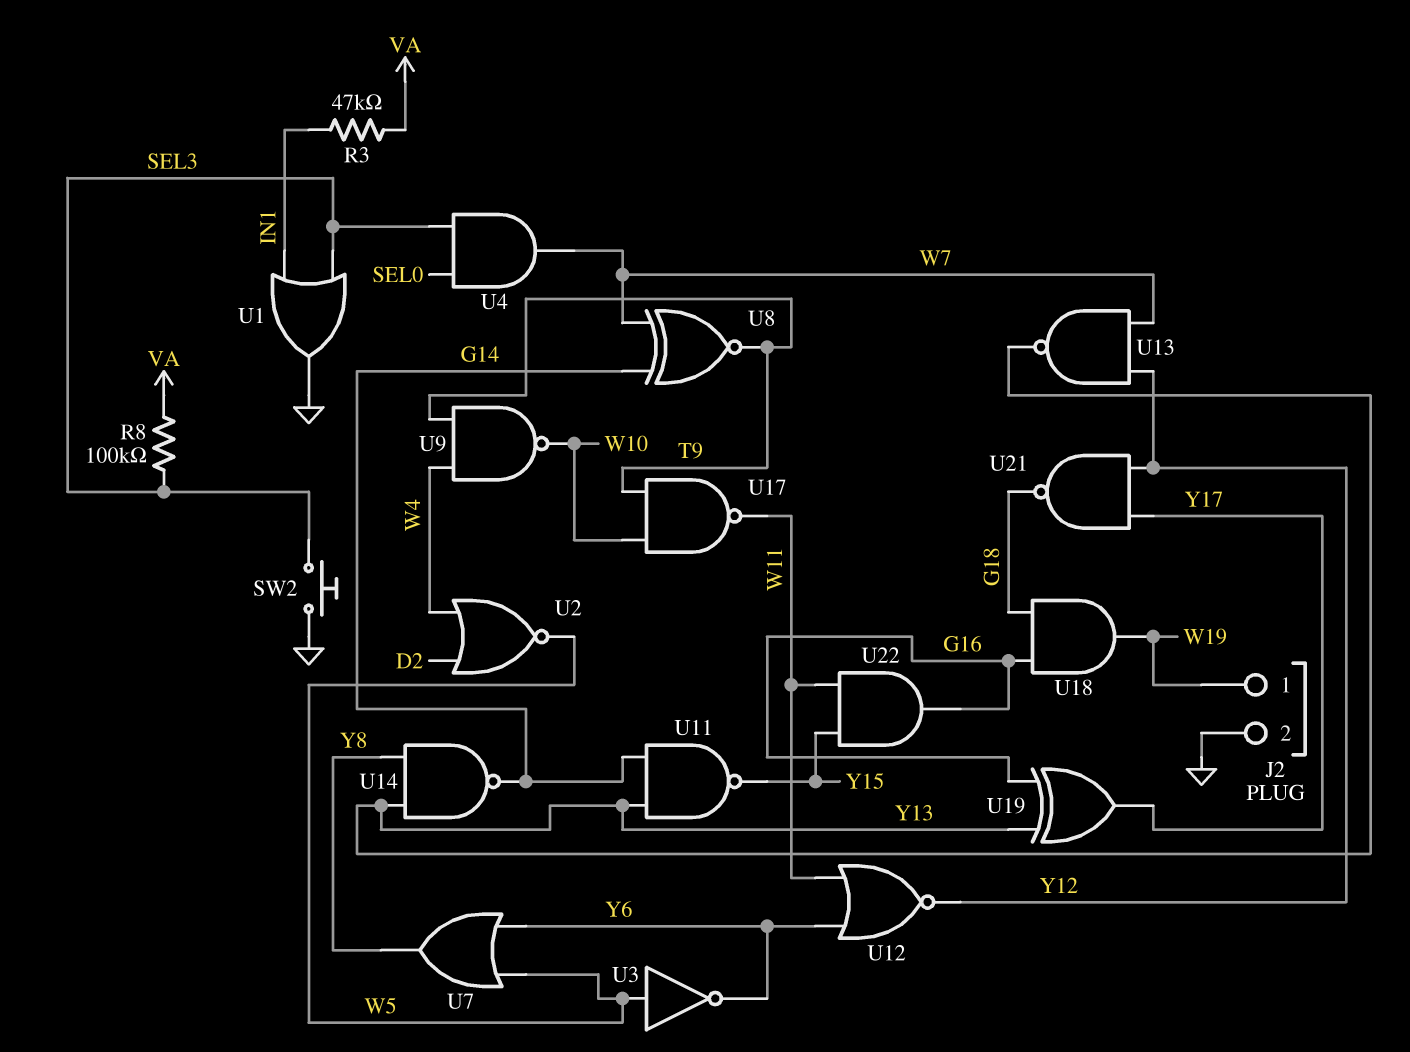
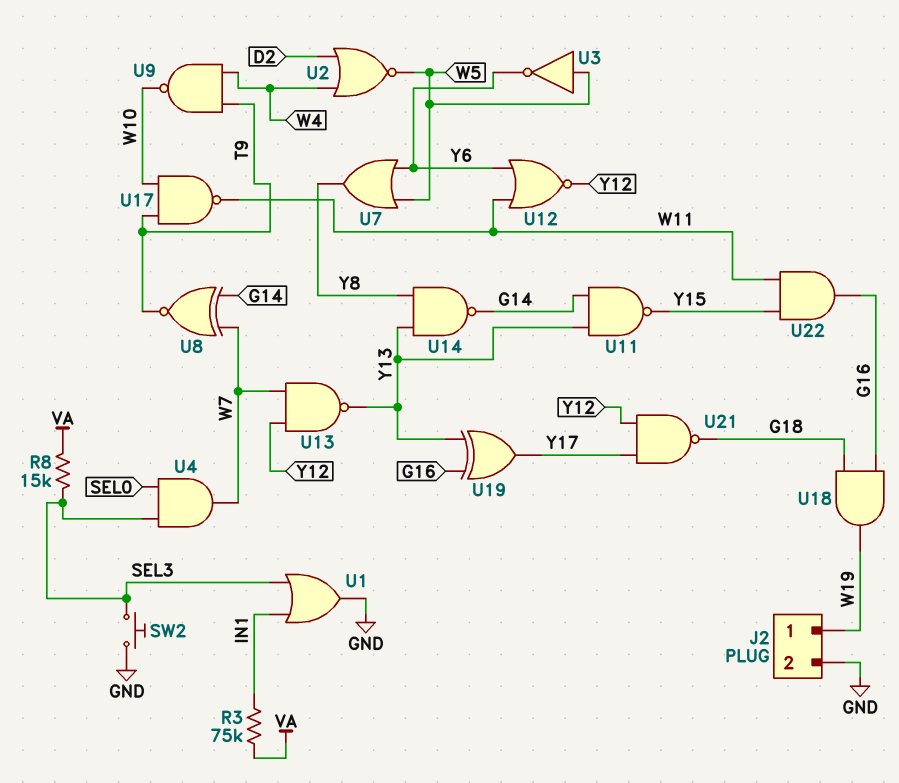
R3: 47k (IN1, VA) -> 75k (IN1, VA)
R8: 100k (SEL3, VA) -> 15k (SEL3, VA)

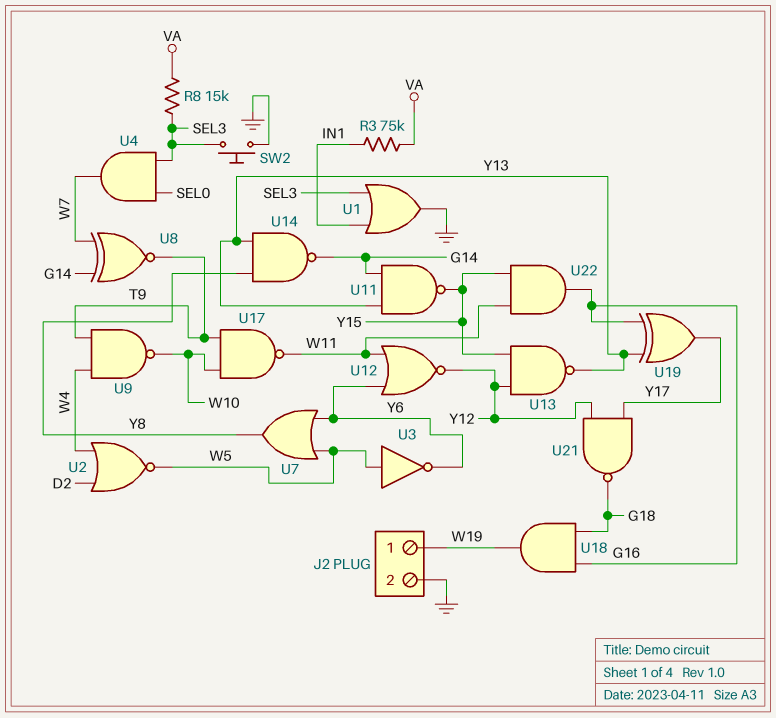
U13: NAND (in W7, in Y12, out Y13) -> NAND (in Y12, in Y15, out Y13)

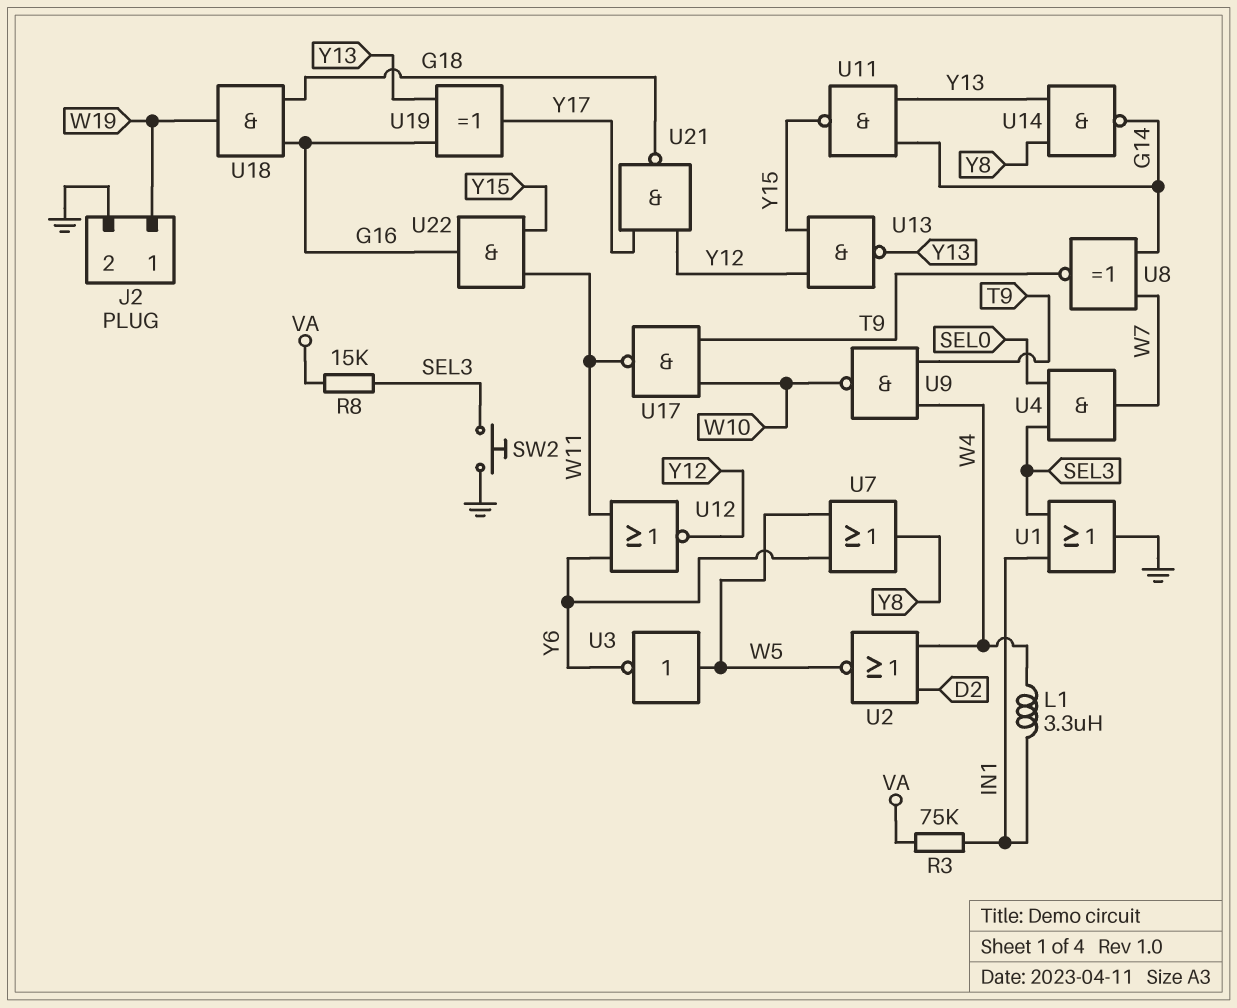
L1: none -> 3.3uH (IN1, W4)

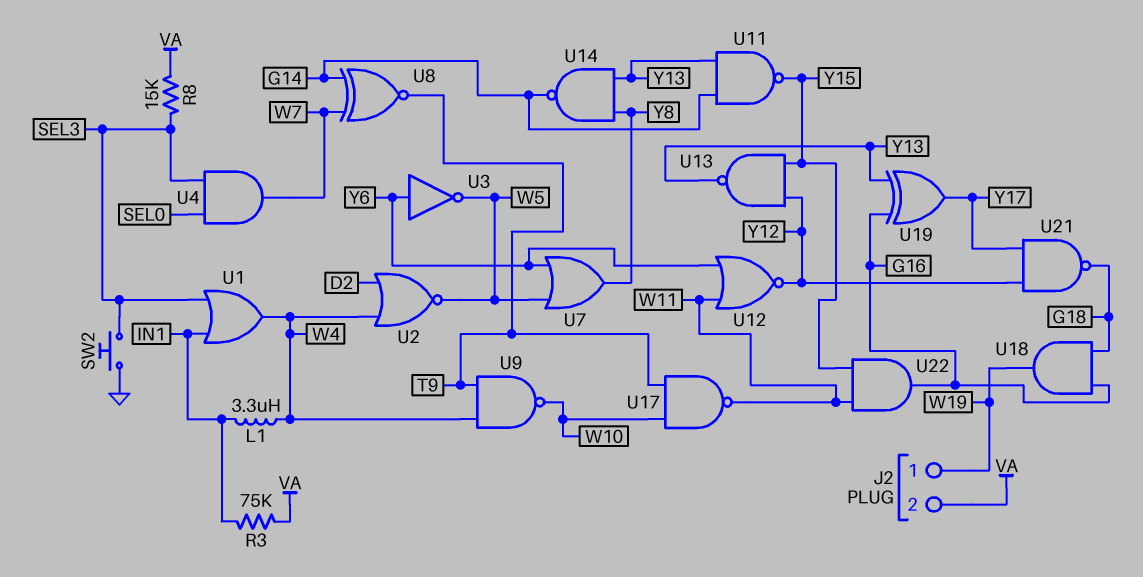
J2 pin 2: GND -> VA
U1: OR (in IN1, in SEL3, out GND) -> OR (in IN1, in SEL3, out W4)
U3: NOT (in W5, out Y6) -> NOT (in Y6, out W5)

